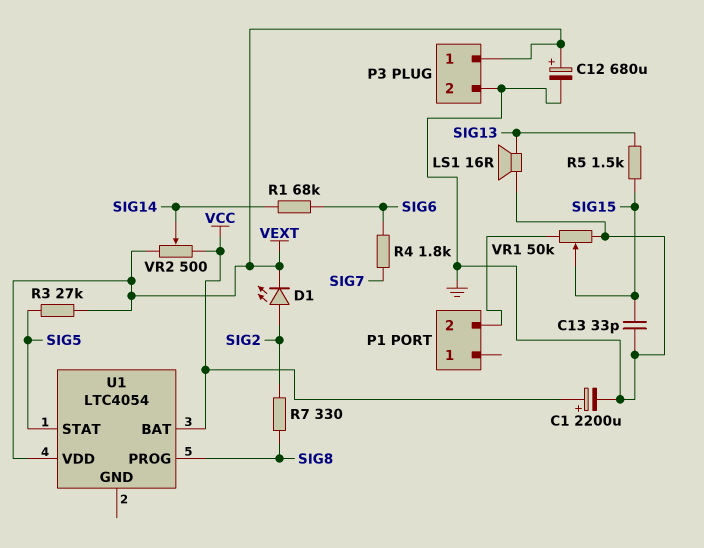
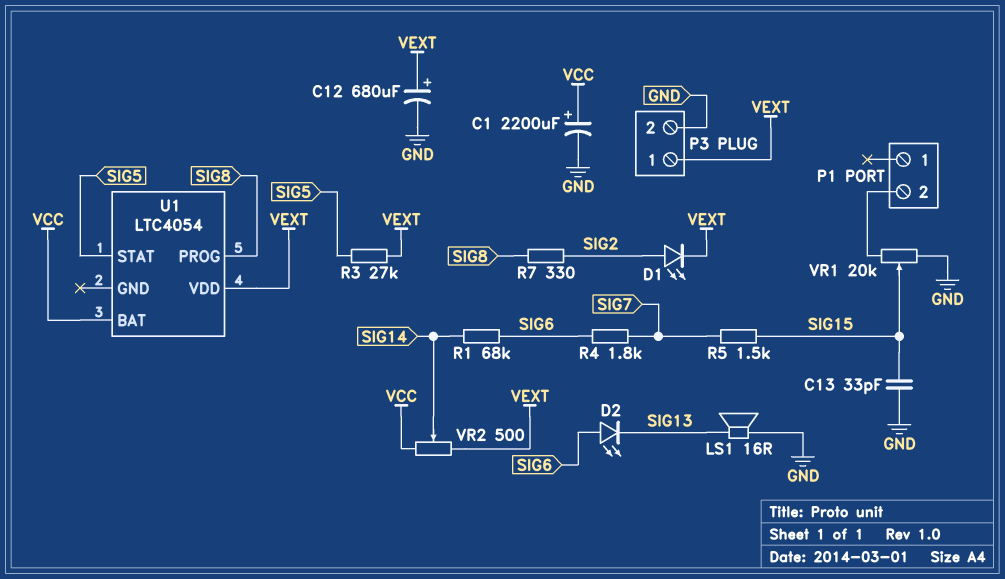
D2: none -> LED (A SIG6, K SIG13)
R5: 1.5k (SIG13, SIG15) -> 1.5k (SIG7, SIG15)
VR1: 50k (GND, P1/2, wiper SIG15) -> 20k (GND, P1/2, wiper SIG15)

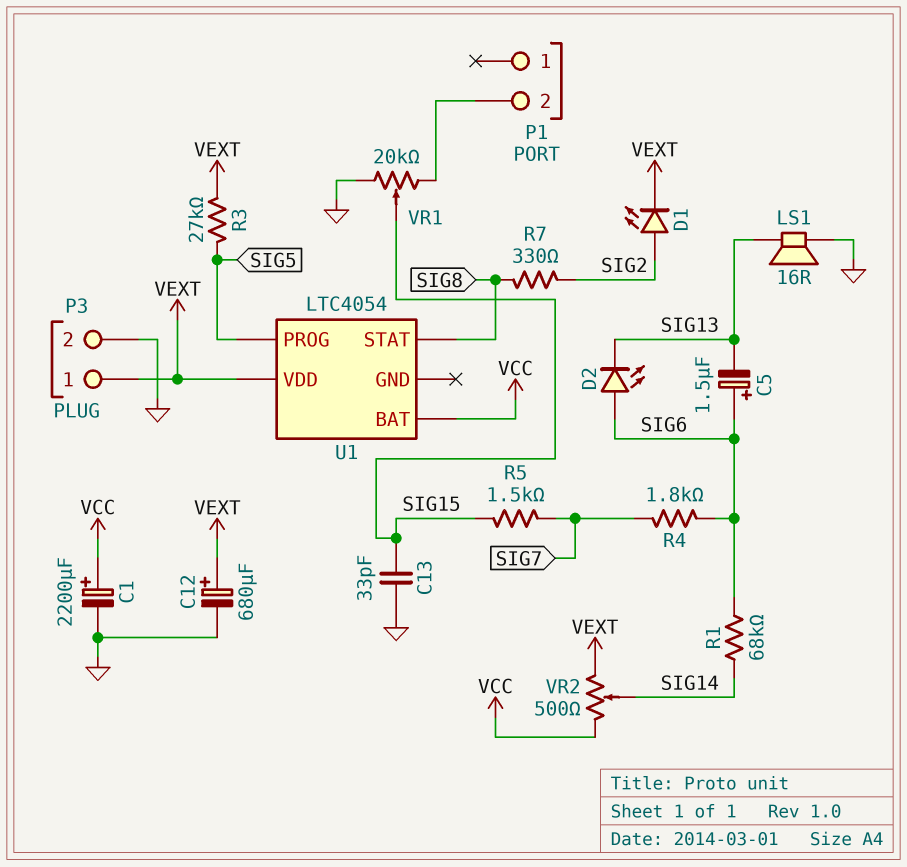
C5: none -> 1.5uF (plus SIG6, minus SIG13)
U1 pin PROG: SIG8 -> SIG5
U1 pin STAT: SIG5 -> SIG8

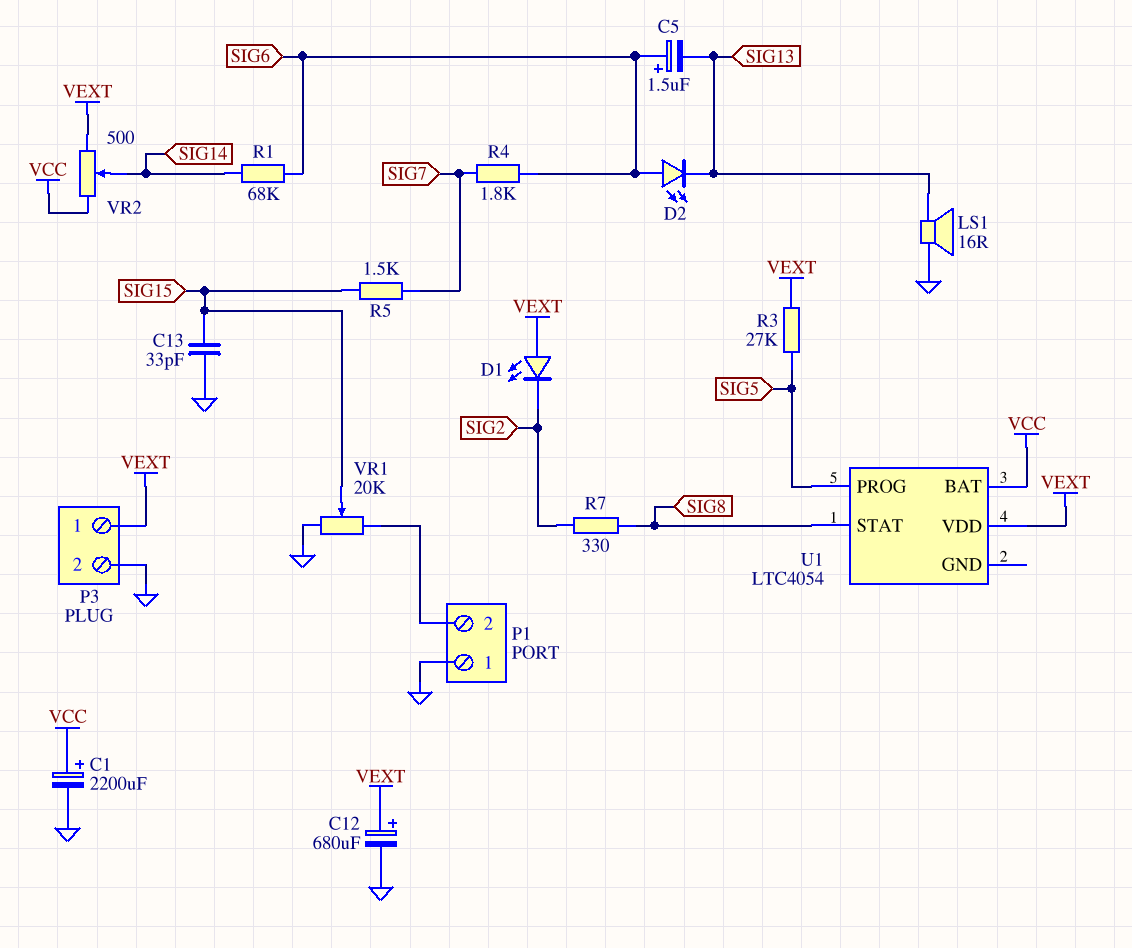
D1: LED (A SIG2, K VEXT) -> LED (A VEXT, K SIG2)
P1 pin 1: none -> GND

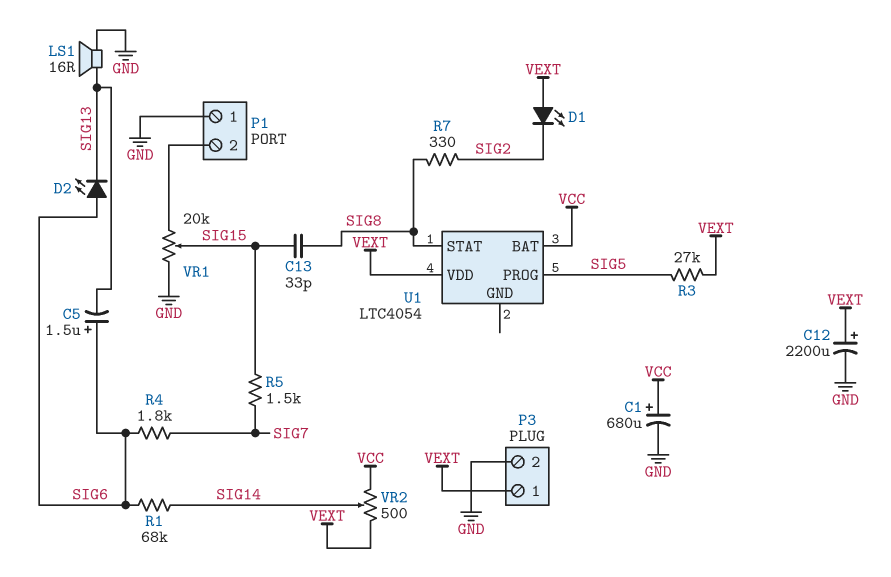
C1: 2200uF (plus VCC, minus GND) -> 680uF (plus VCC, minus GND)
C12: 680uF (plus VEXT, minus GND) -> 2200uF (plus VEXT, minus GND)
C13: 33pF (GND, SIG15) -> 33pF (SIG8, SIG15)

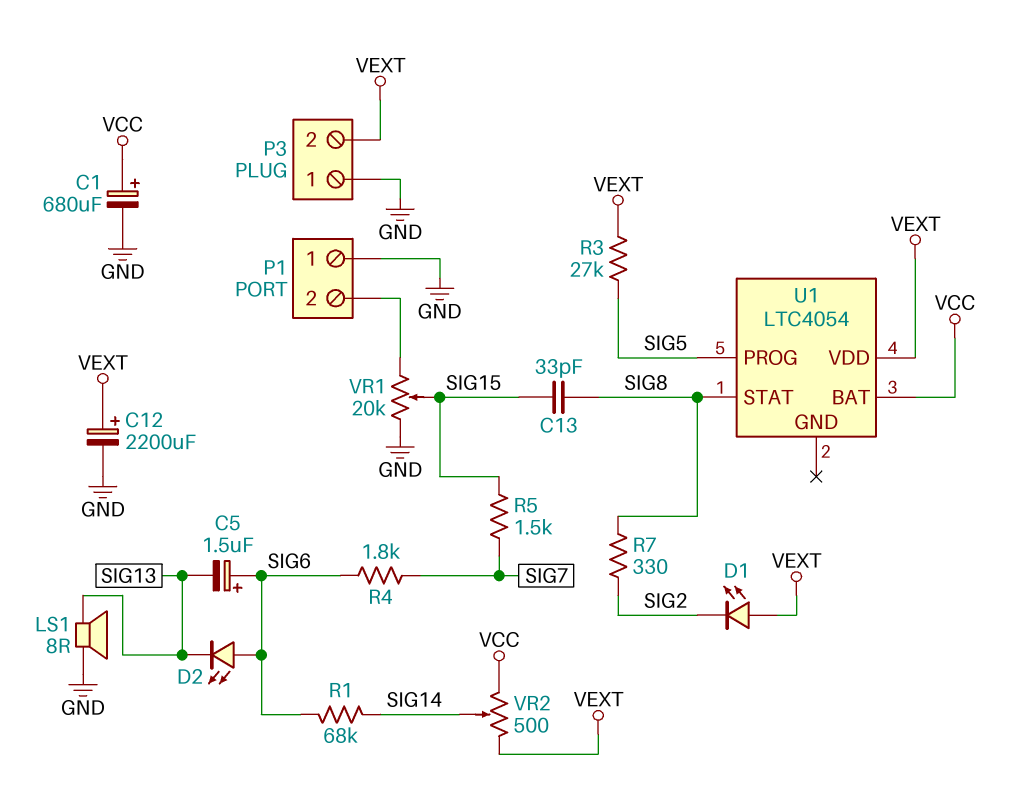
LS1: speaker 16R (GND, SIG13) -> speaker 8R (GND, SIG13)
P3 pin 1: VEXT -> GND
P3 pin 2: GND -> VEXT

